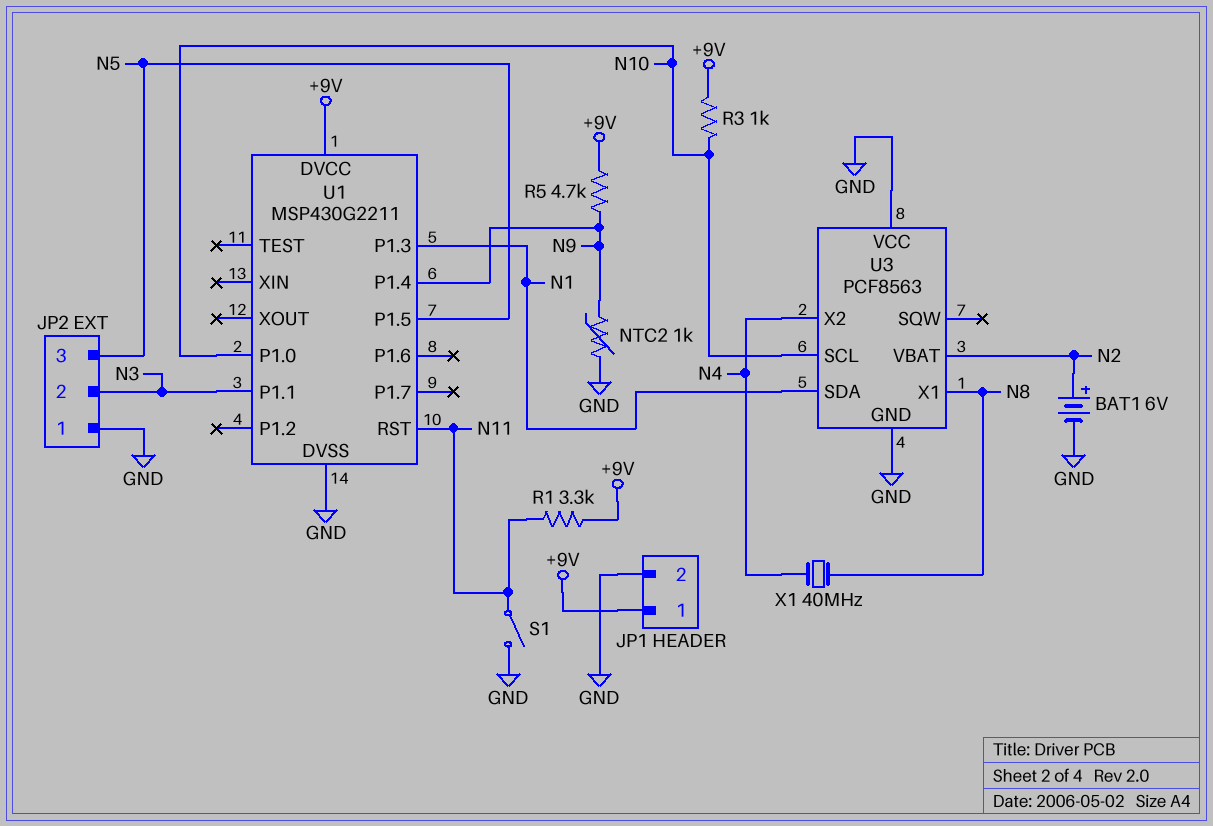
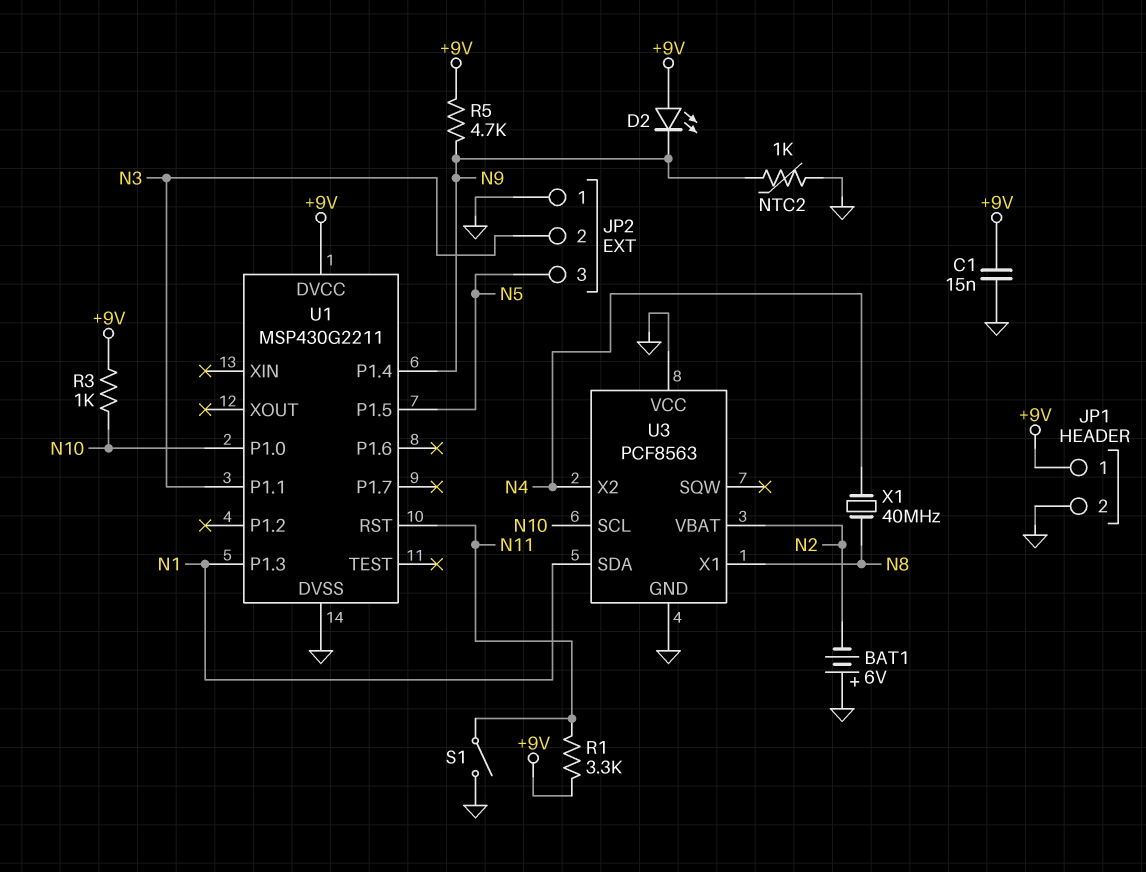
BAT1: 6V (plus N2, minus GND) -> 6V (plus GND, minus N2)
C1: none -> 15nF (+9V, GND)
D2: none -> LED (A +9V, K N9)

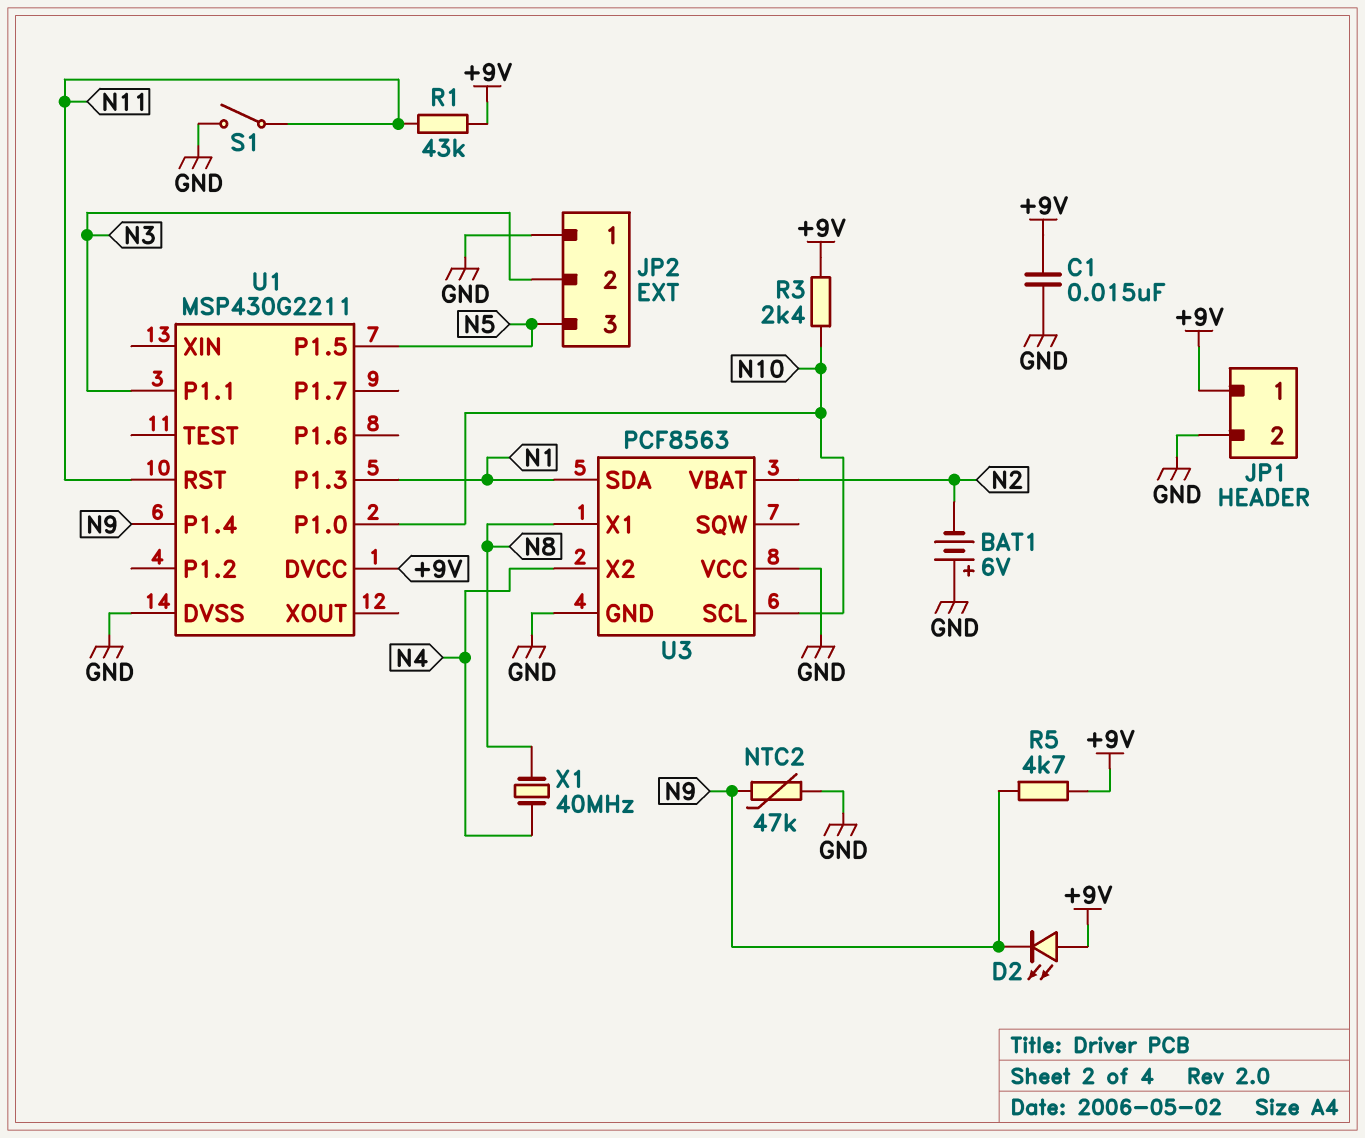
NTC2: 1k (GND, N9) -> 47k (GND, N9)
R1: 3.3k (+9V, N11) -> 43k (+9V, N11)
R3: 1k (+9V, N10) -> 2.4k (+9V, N10)

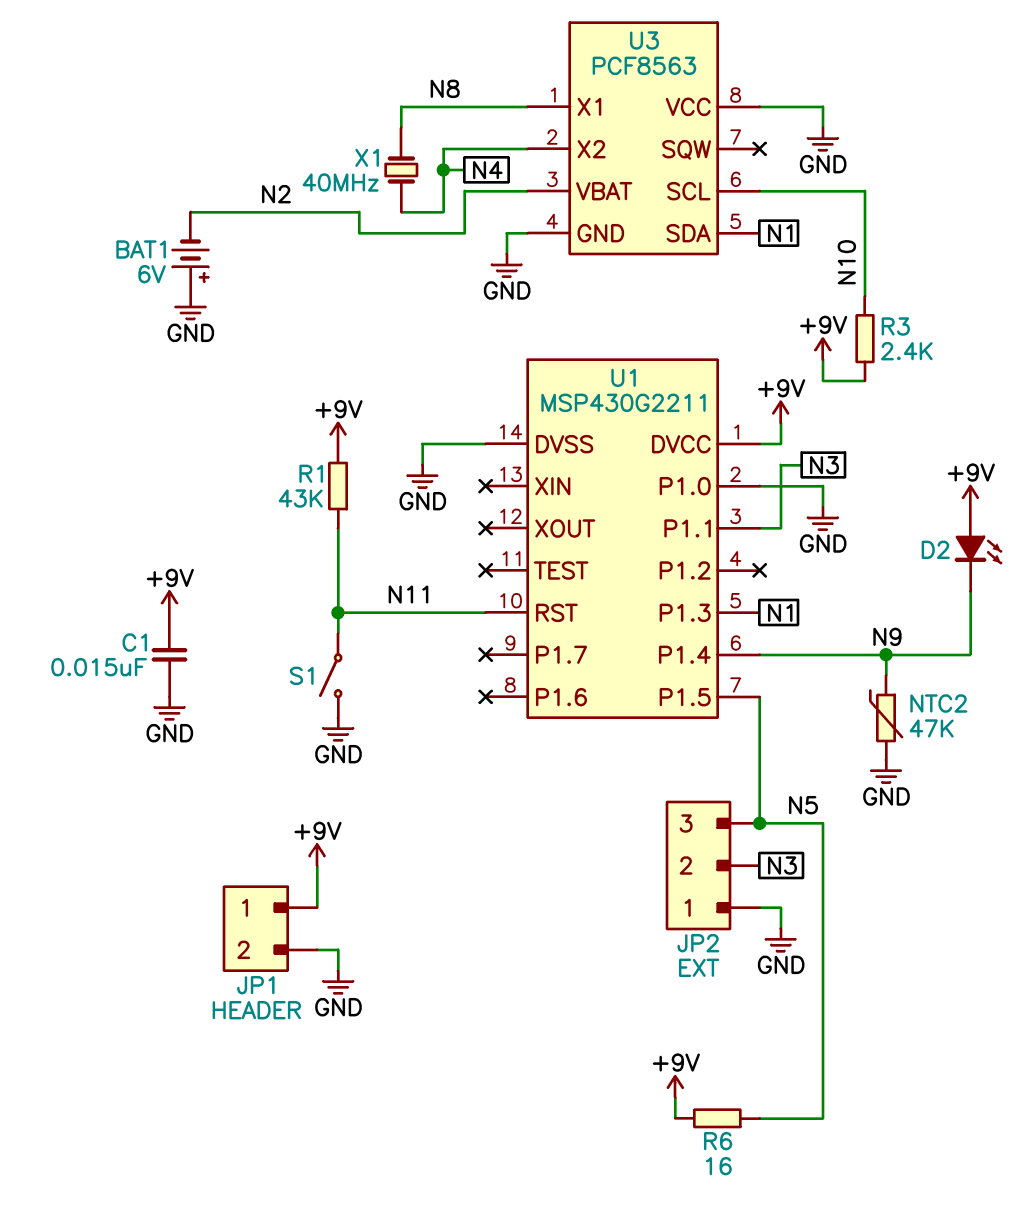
R5: 4.7k (+9V, N9) -> none
R6: none -> 16 (+9V, N5)
U1 pin P1.0: N10 -> GND

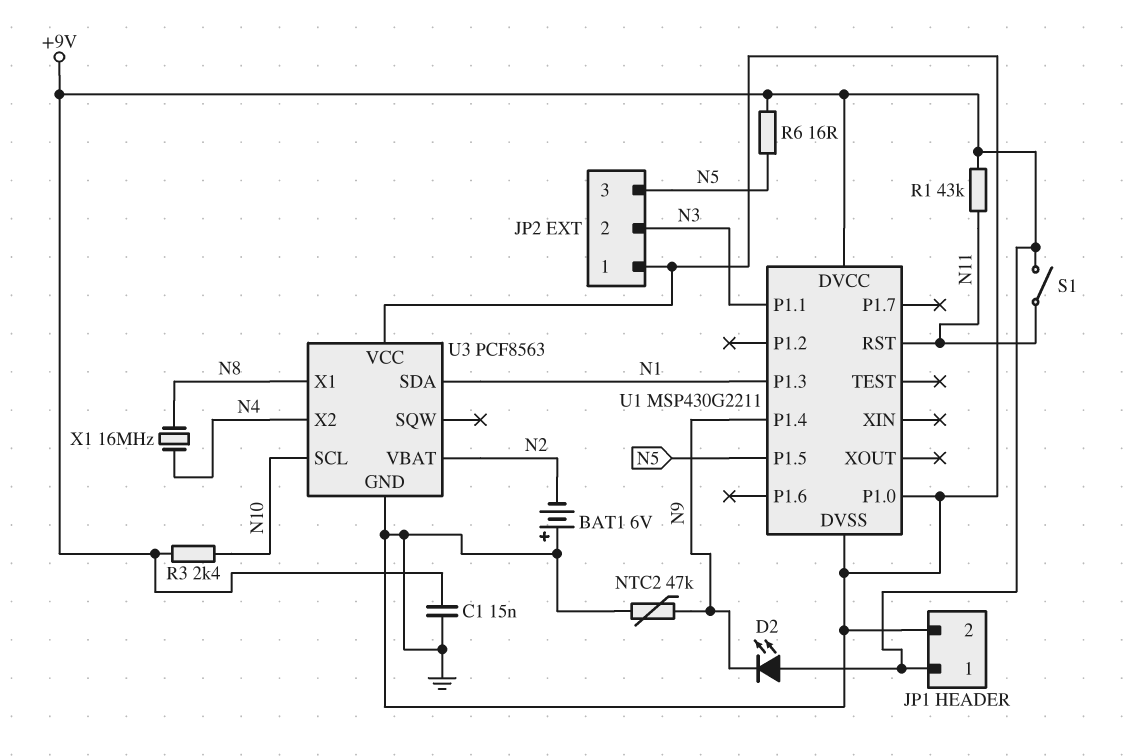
S1: switch (GND, N11) -> switch (+9V, N11)
X1: 40MHz (N4, N8) -> 16MHz (N4, N8)

